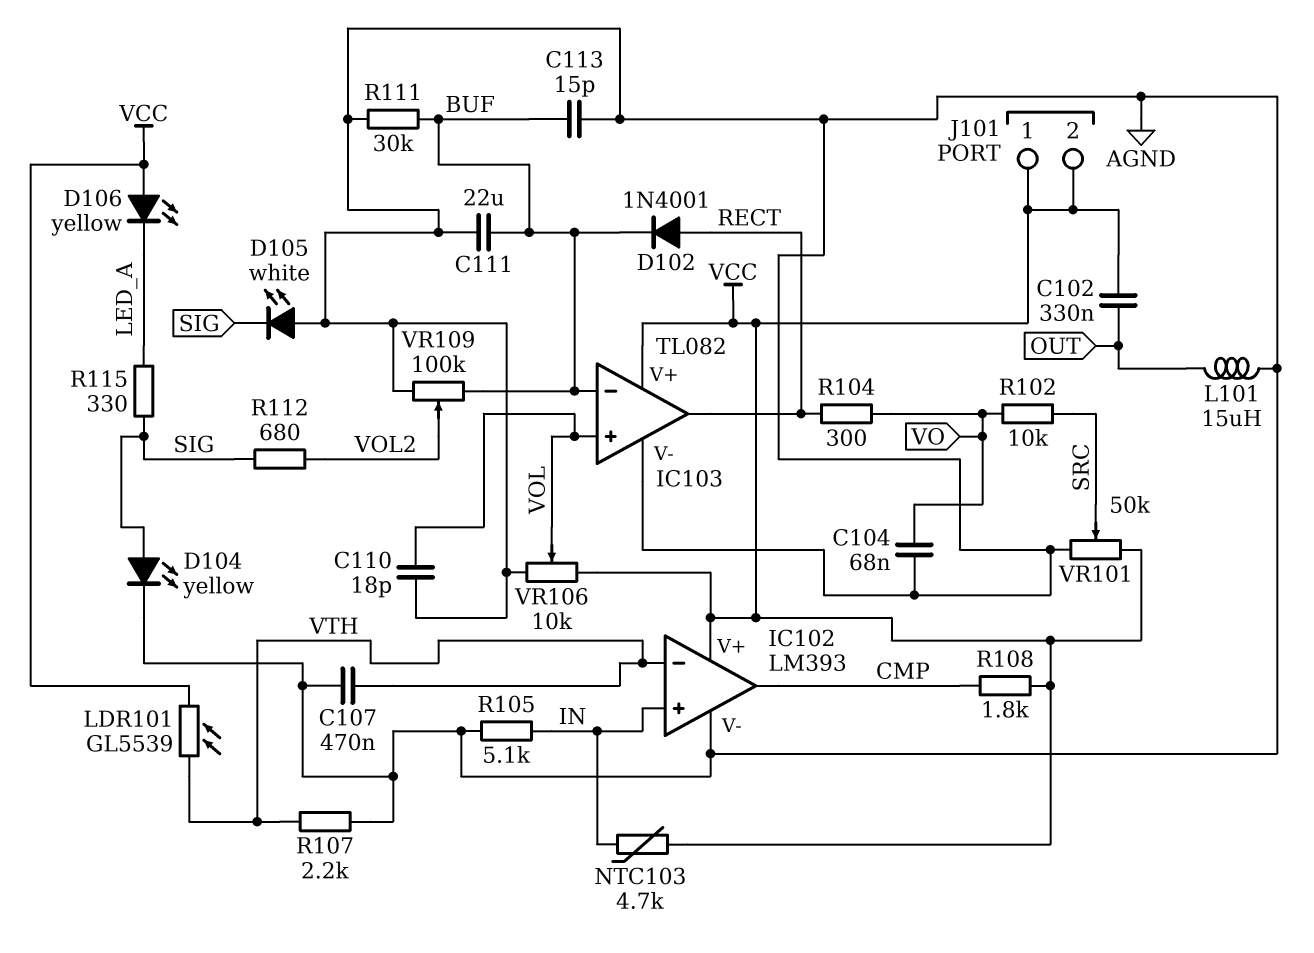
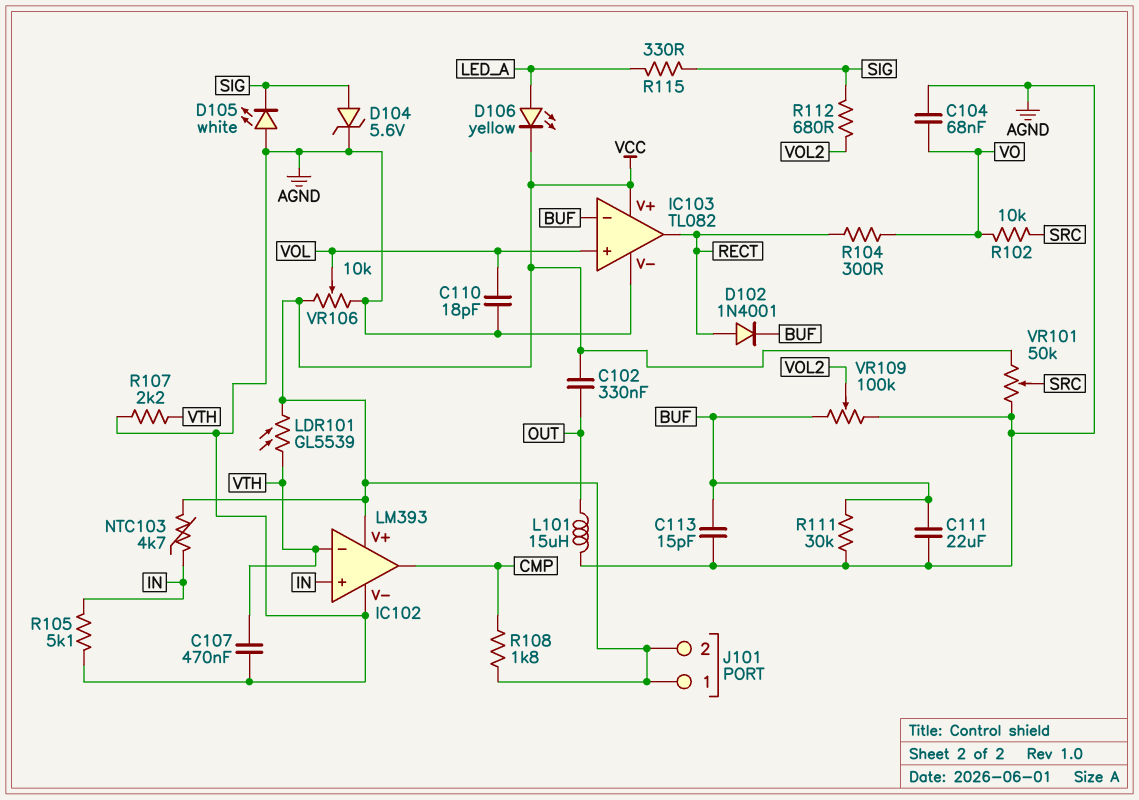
D104: LED yellow (A SIG, K AGND) -> zener 5.6V (A SIG, K AGND)
D106: LED yellow (A VCC, K LED_A) -> LED yellow (A LED_A, K VCC)

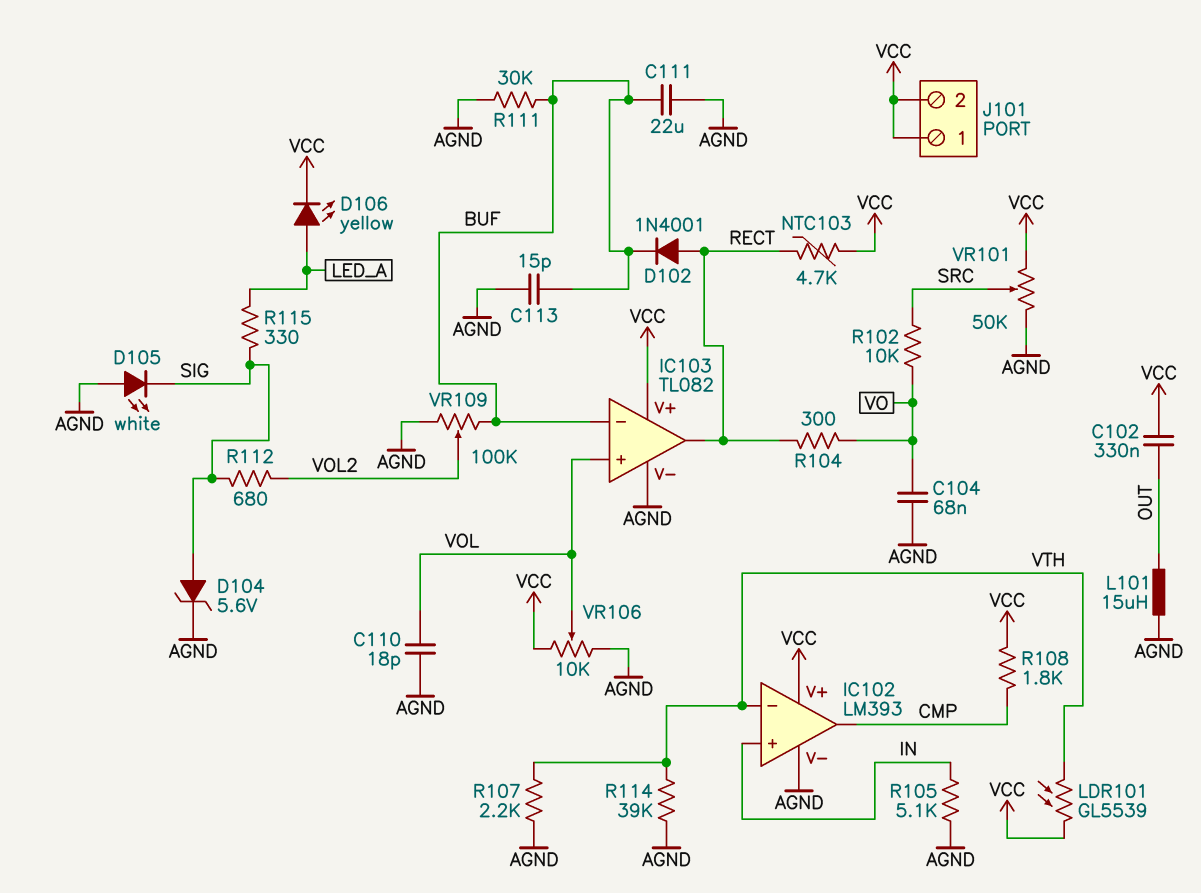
C107: 470nF (AGND, VTH) -> none
NTC103: 4.7k (IN, VCC) -> 4.7k (RECT, VCC)
R114: none -> 39k (AGND, VTH)

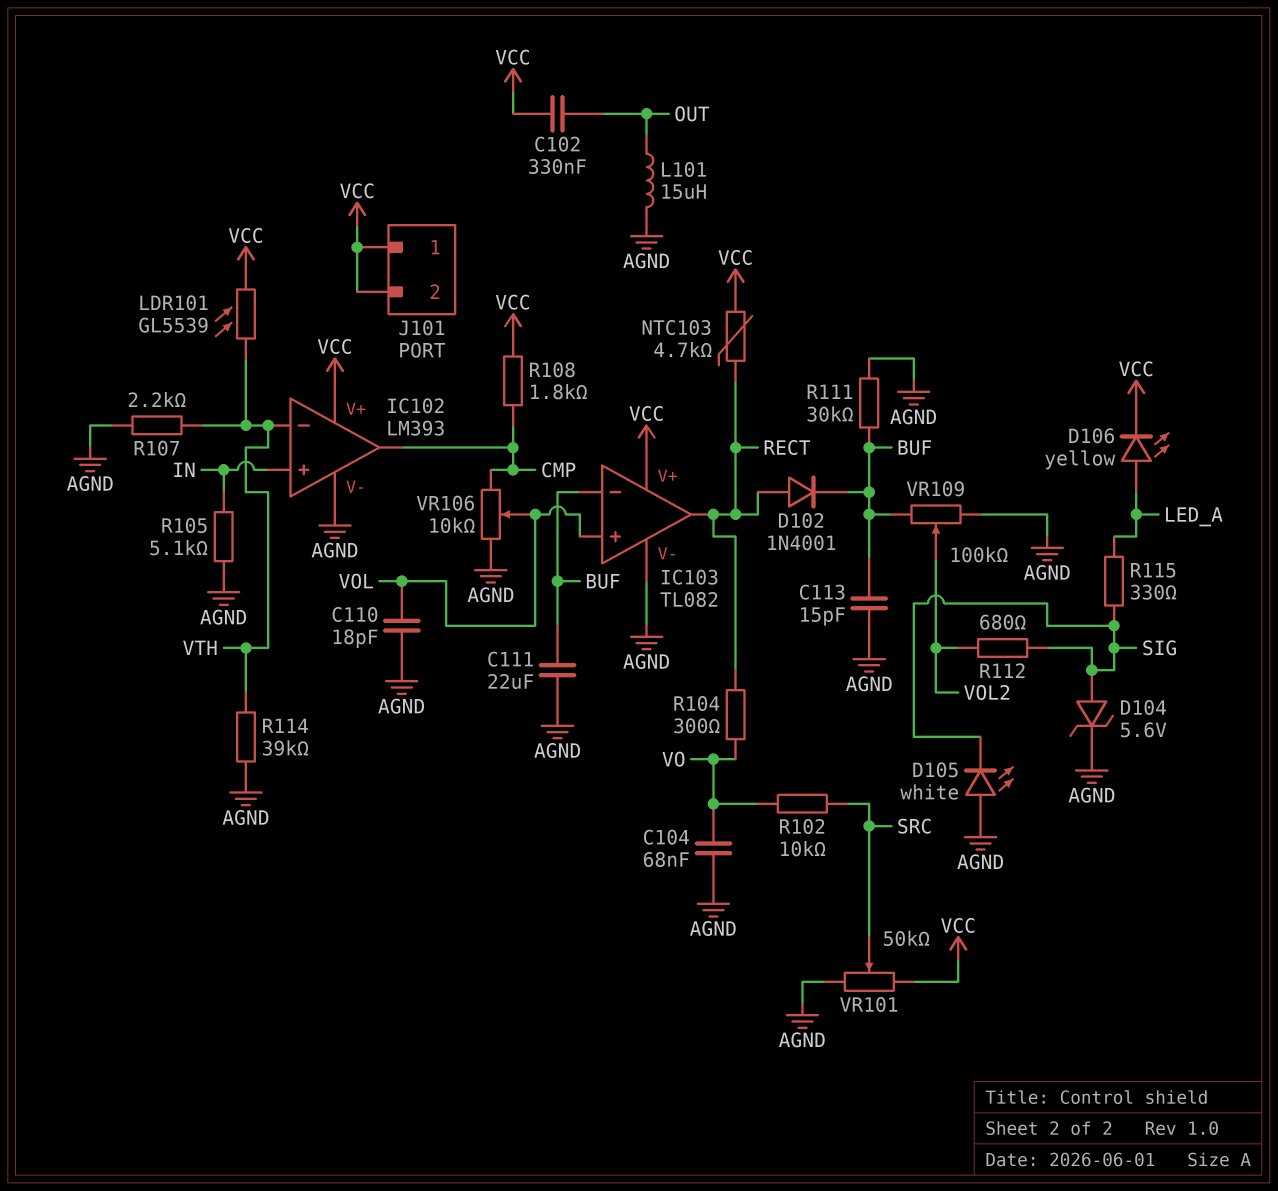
VR106: 10k (AGND, VCC, wiper VOL) -> 10k (AGND, CMP, wiper VOL)

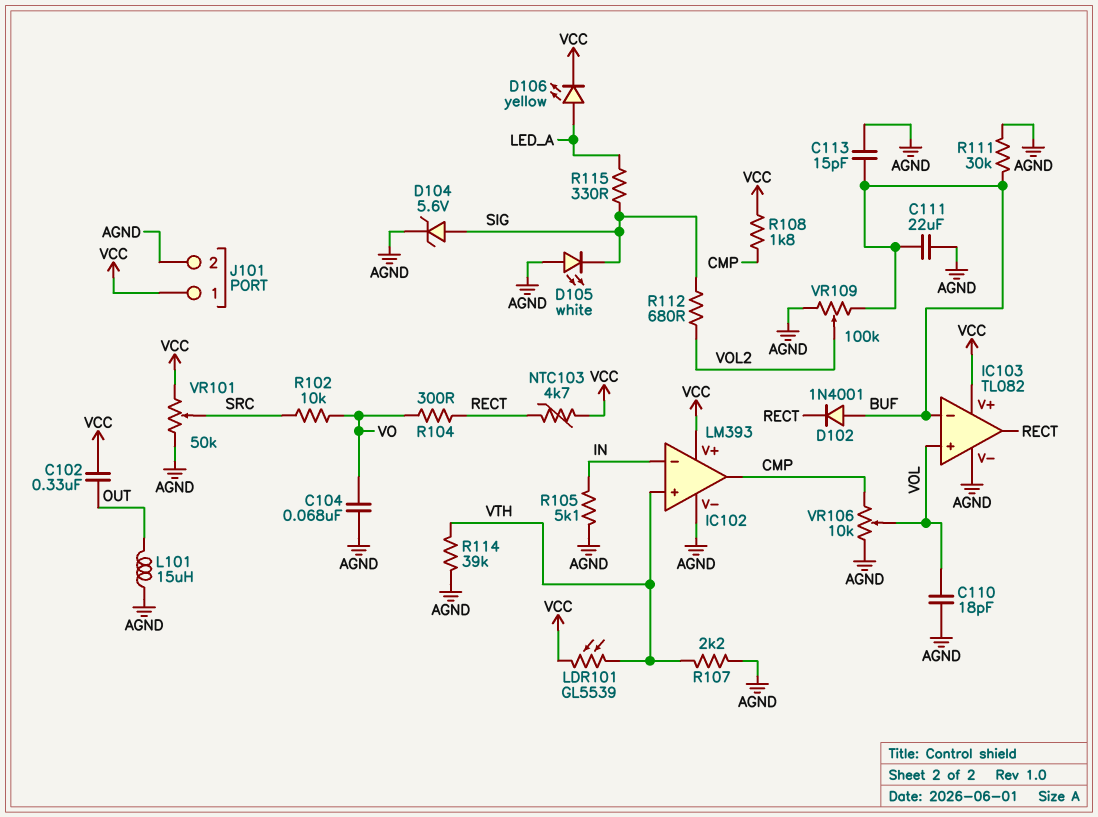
D102: diode 1N4001 (A RECT, K BUF) -> diode 1N4001 (A BUF, K RECT)
IC102 pin in+: IN -> VTH
IC102 pin in-: VTH -> IN
J101 pin 2: VCC -> AGND

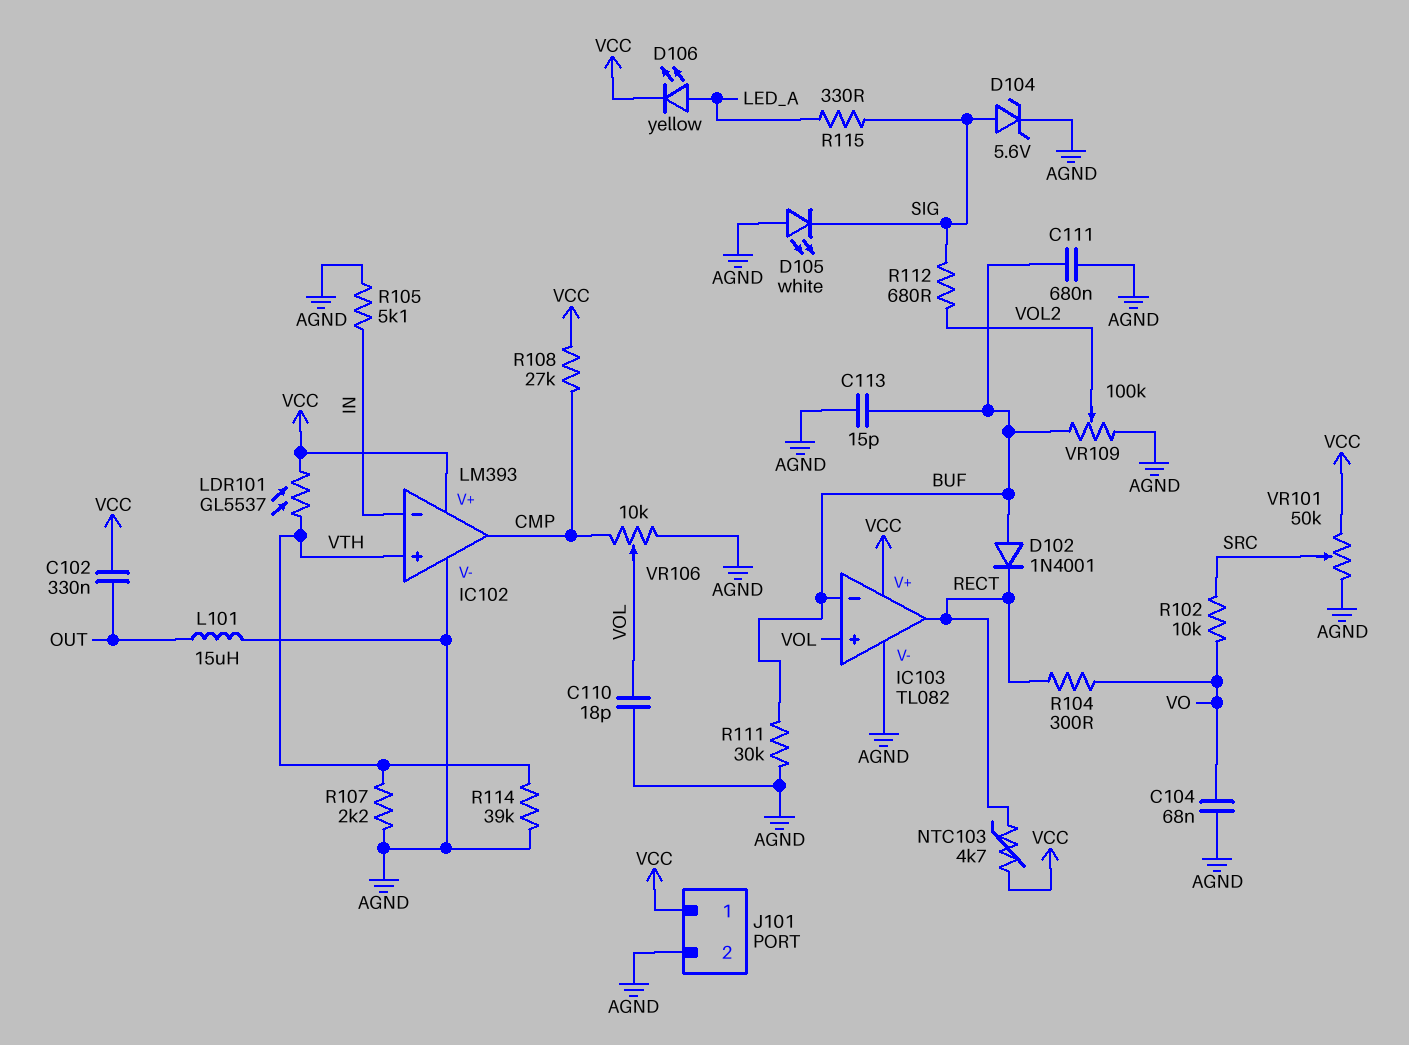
C111: 22uF (AGND, BUF) -> 680nF (AGND, BUF)
LDR101: GL5539 (VCC, VTH) -> GL5537 (VCC, VTH)
R108: 1.8k (CMP, VCC) -> 27k (CMP, VCC)

